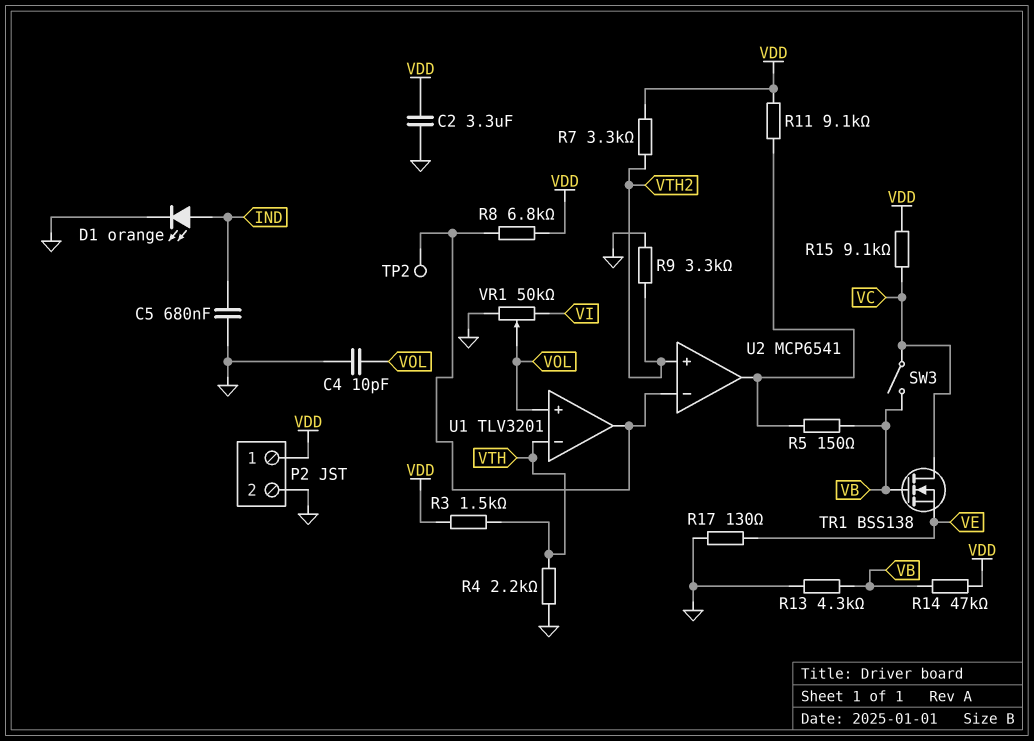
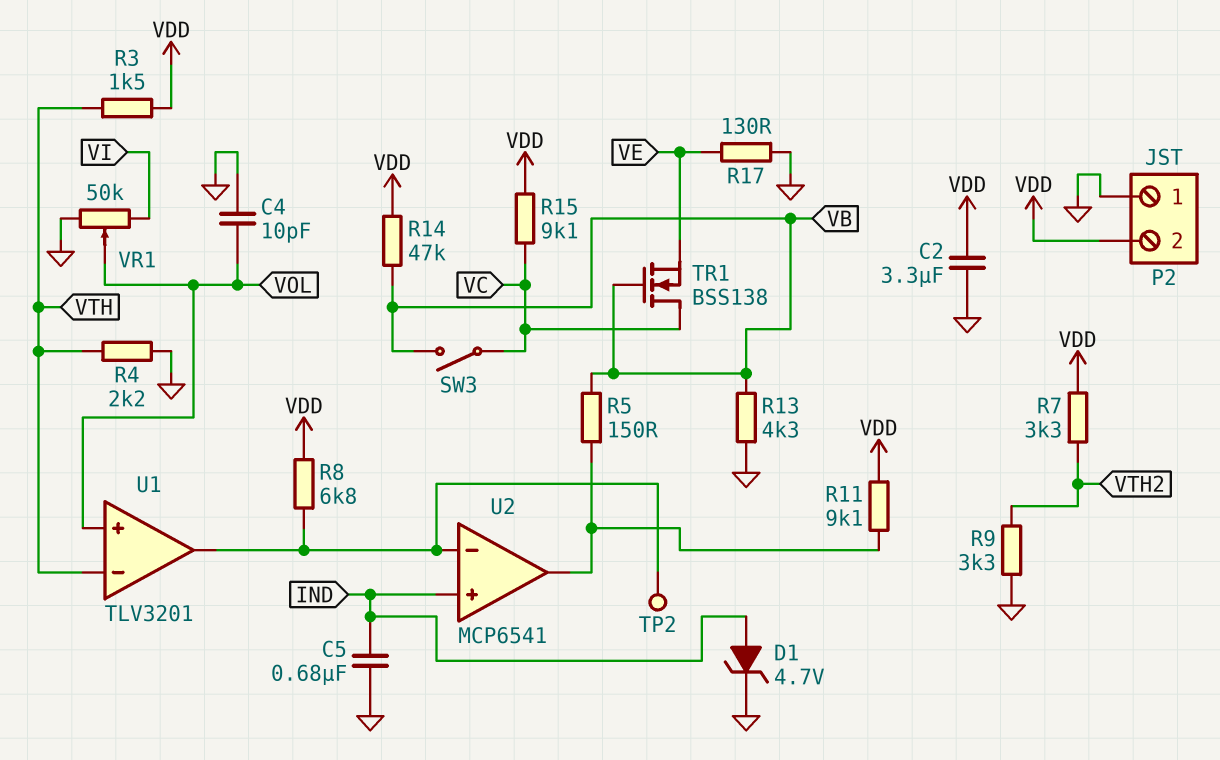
D1: LED orange (A IND, K GND) -> zener 4.7V (A IND, K GND)
P2 pin 1: VDD -> GND
P2 pin 2: GND -> VDD
U2 pin in+: VTH2 -> IND

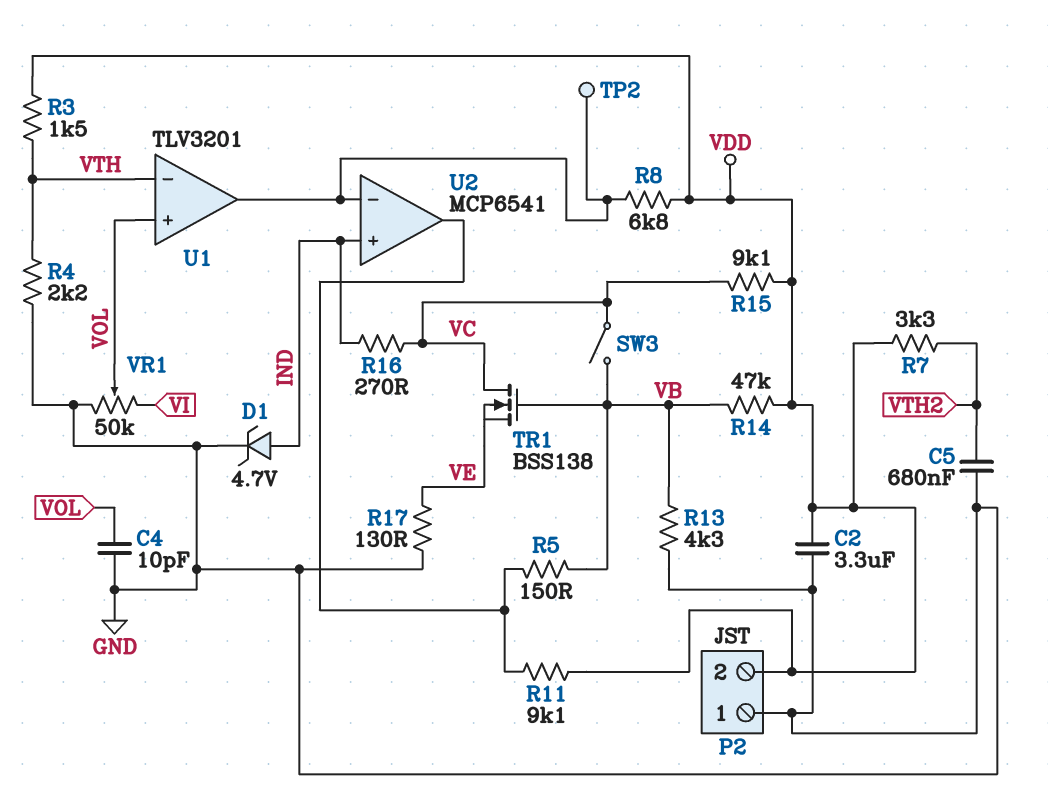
C5: 680nF (GND, IND) -> 680nF (GND, VTH2)
R9: 3.3k (GND, VTH2) -> none
R16: none -> 270 (IND, VC)

